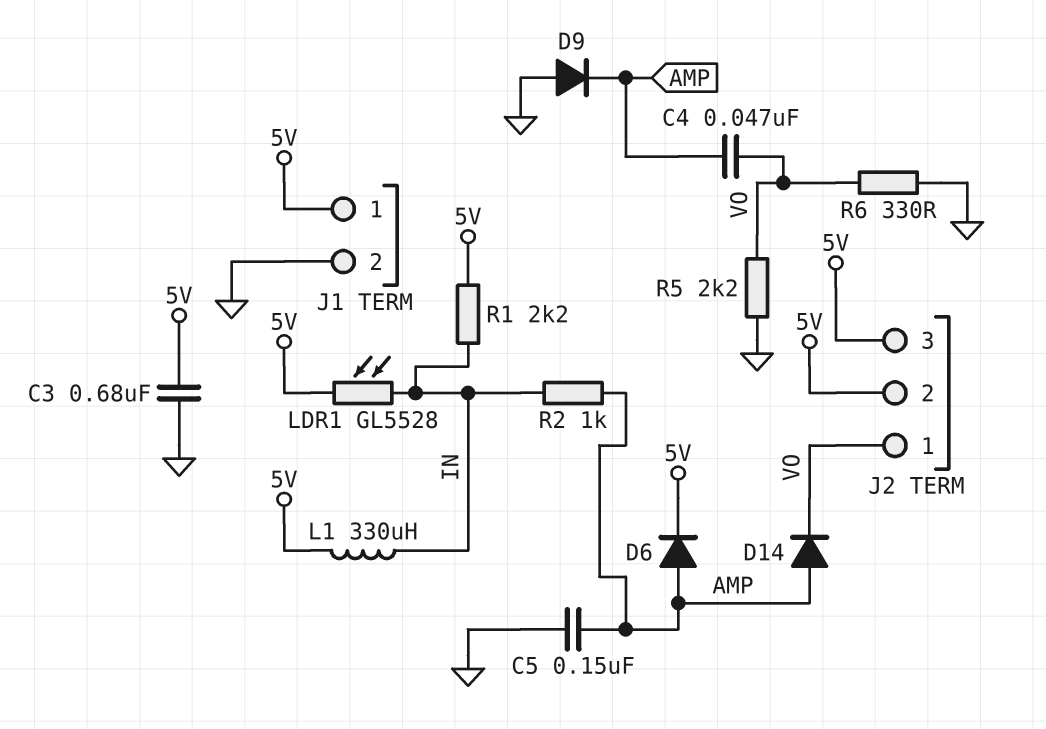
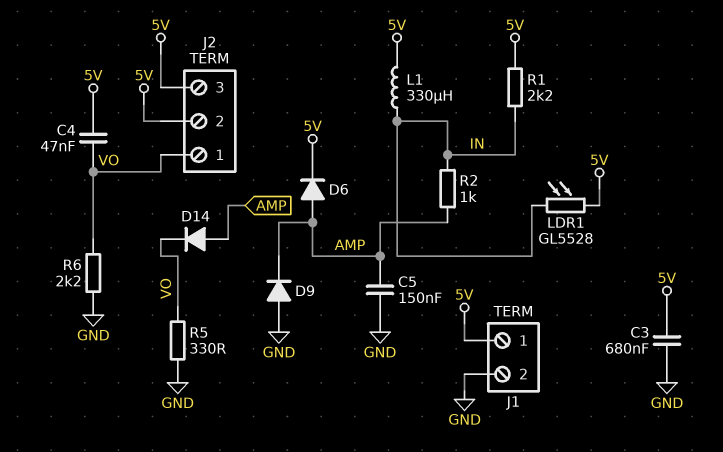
C4: 47nF (AMP, VO) -> 47nF (5V, VO)
R5: 2.2k (GND, VO) -> 330 (GND, VO)
R6: 330 (GND, VO) -> 2.2k (GND, VO)

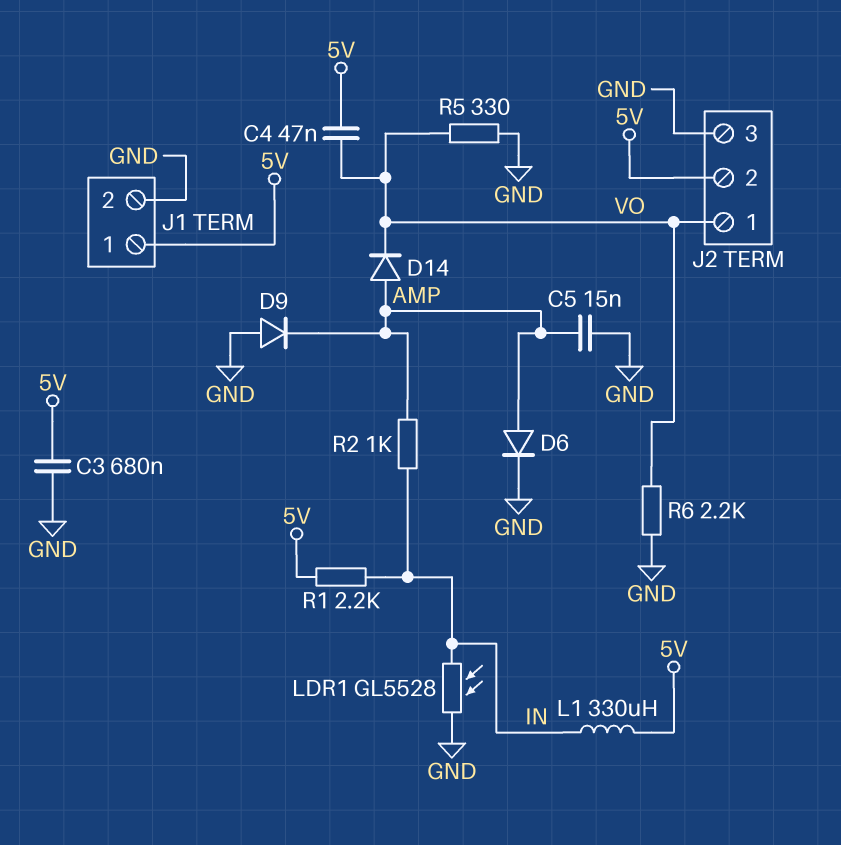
C5: 150nF (AMP, GND) -> 15nF (AMP, GND)
D6: diode (A AMP, K 5V) -> diode (A AMP, K GND)
J2 pin 3: 5V -> GND
LDR1: GL5528 (5V, IN) -> GL5528 (GND, IN)

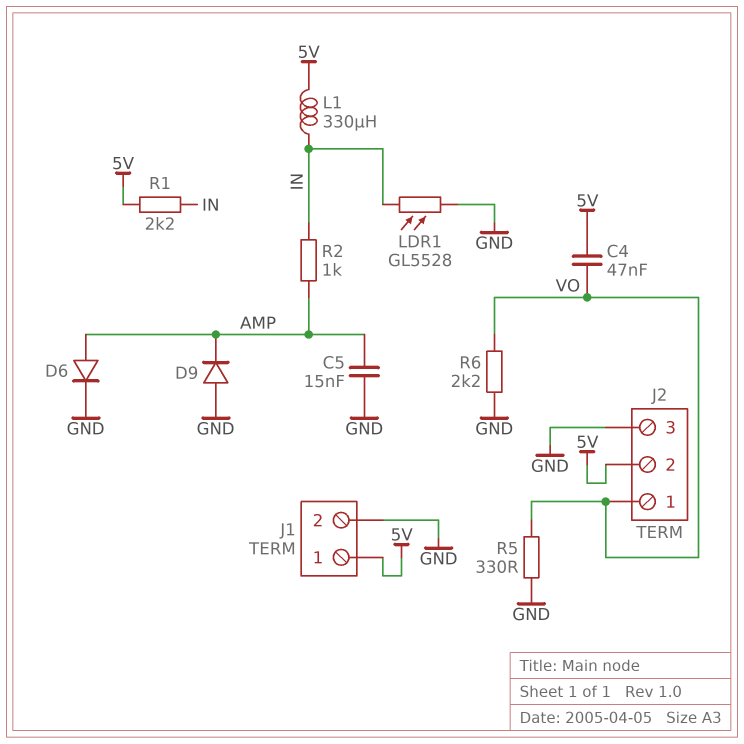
C3: 680nF (5V, GND) -> none
D14: diode (A AMP, K VO) -> none

